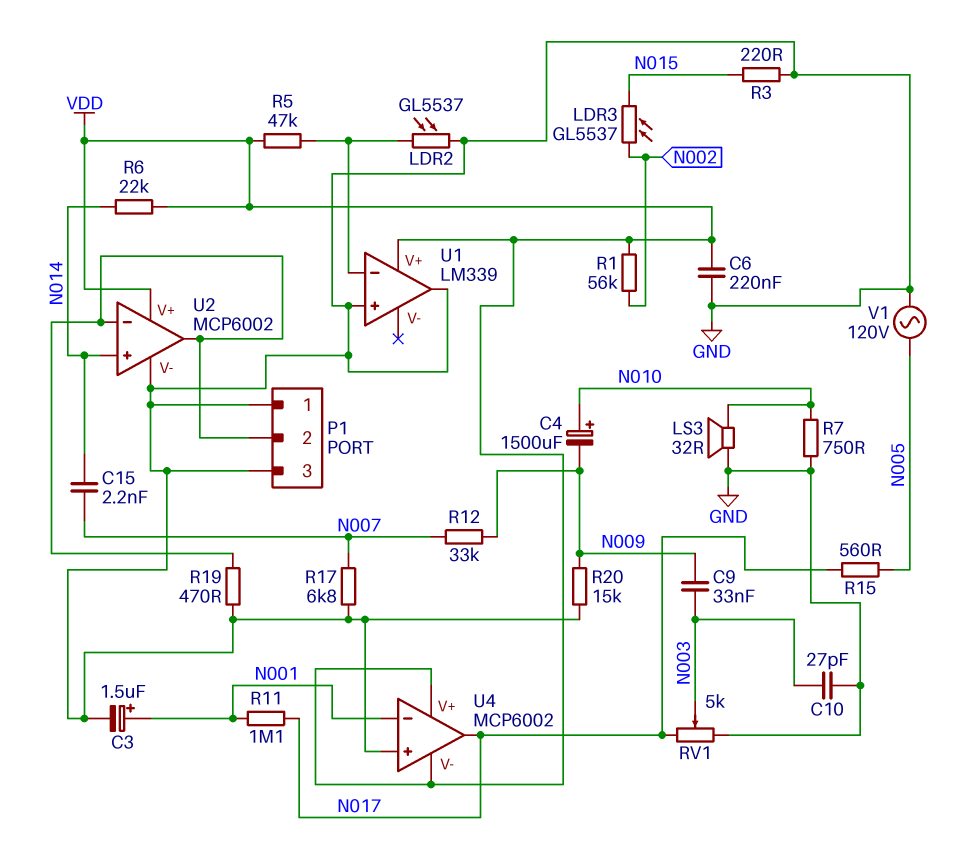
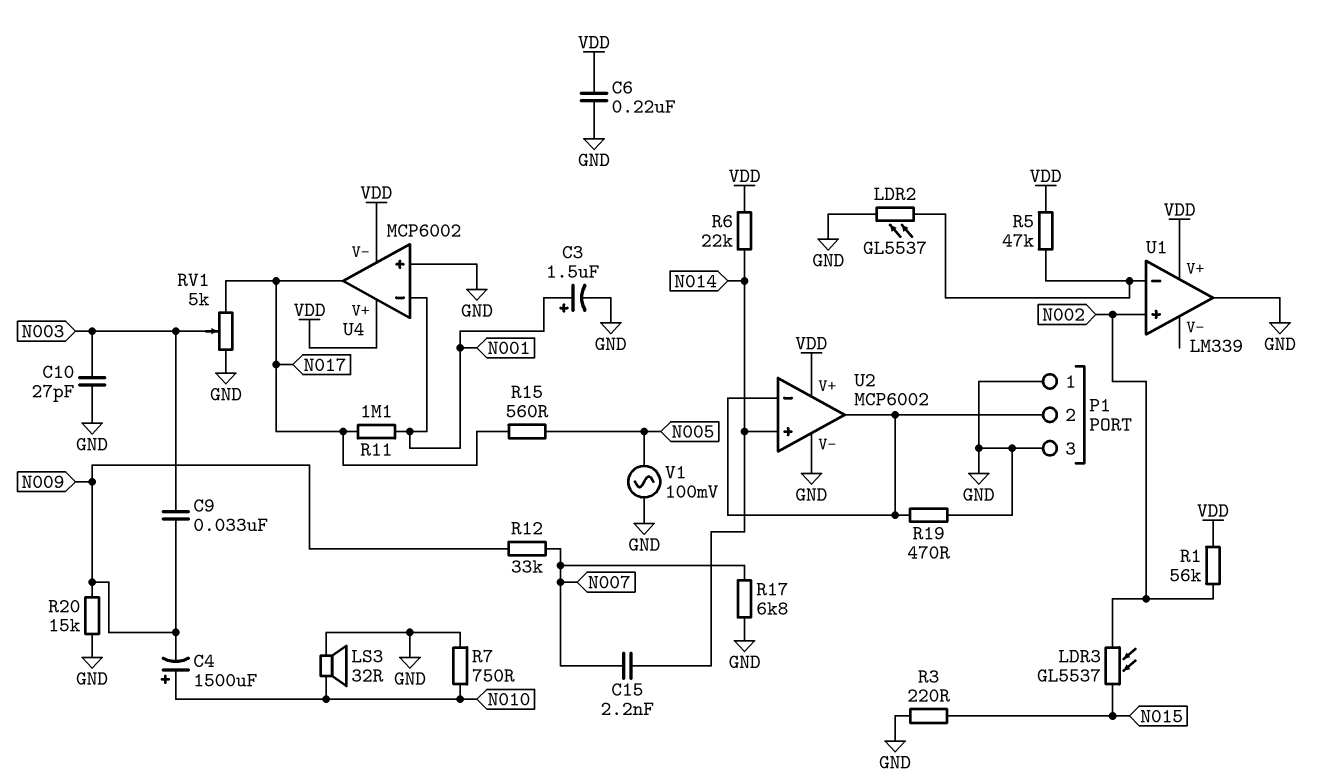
U1 pin in+: GND -> N002
V1: AC 120V (GND, N005) -> AC 100mV (GND, N005)

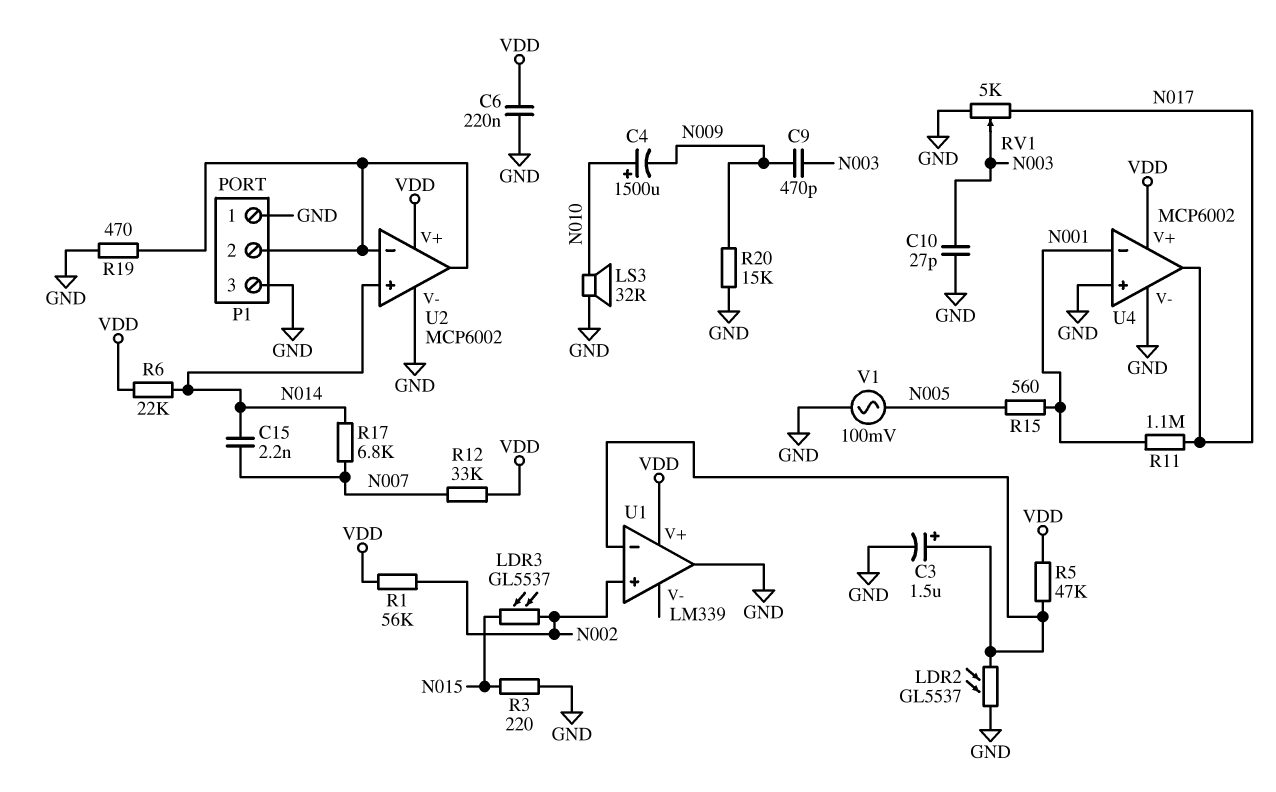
C3: 1.5uF (plus N001, minus GND) -> 1.5uF (plus U1/in-, minus GND)
C9: 33nF (N003, N009) -> 470pF (N003, N009)
R7: 750 (GND, N010) -> none
R12: 33k (N007, N009) -> 33k (N007, VDD)
R15: 560 (N005, N017) -> 560 (N001, N005)
R17: 6.8k (GND, N007) -> 6.8k (N007, N014)
U4 pin V-: VDD -> GND

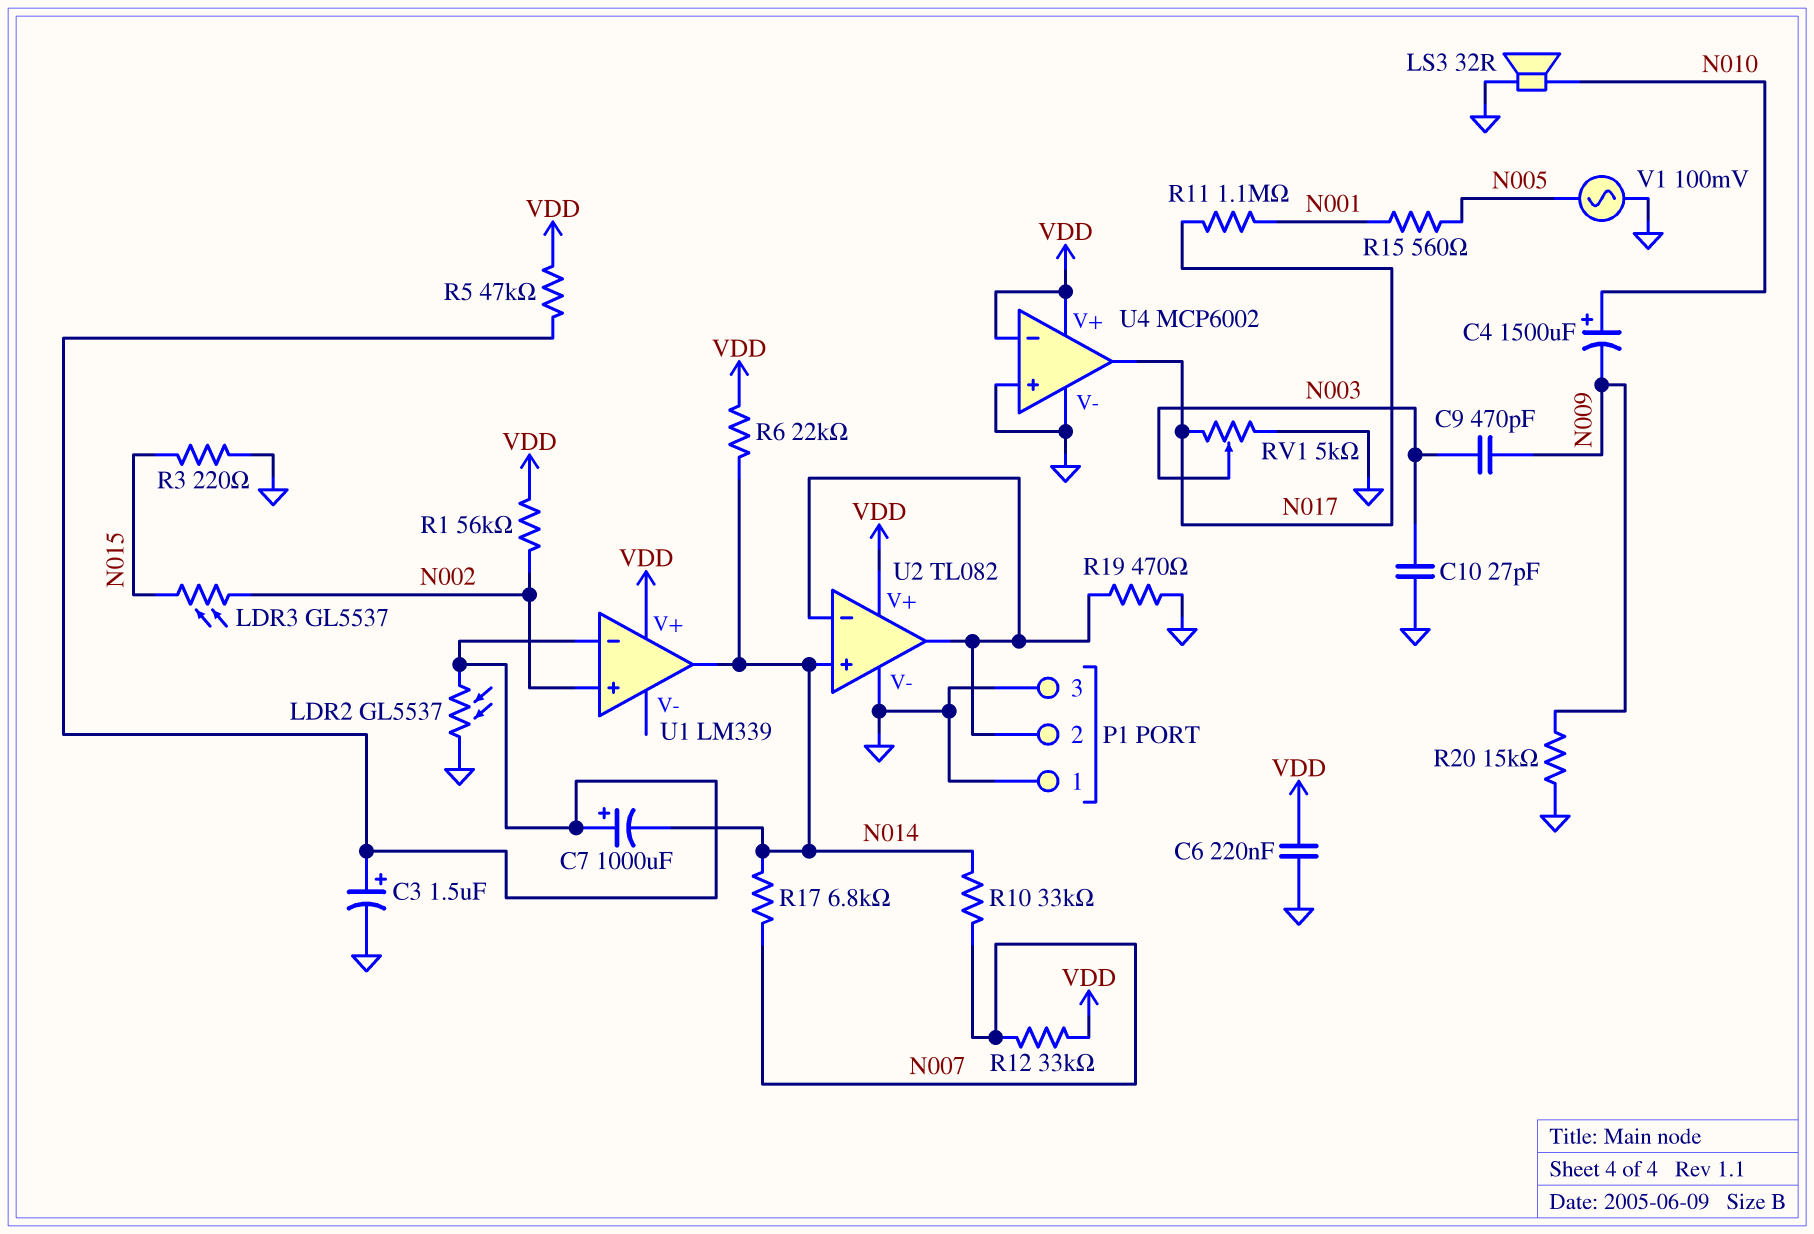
C7: none -> 1000uF (plus U1/in-, minus N014)
C15: 2.2nF (N007, N014) -> none
R10: none -> 33k (N007, N014)
U1 pin out: GND -> N014
U2: MCP6002 -> TL082
U4 pin in-: N001 -> VDD

